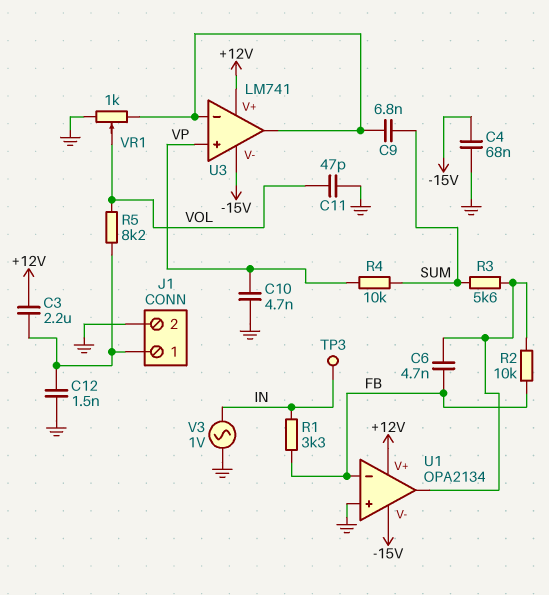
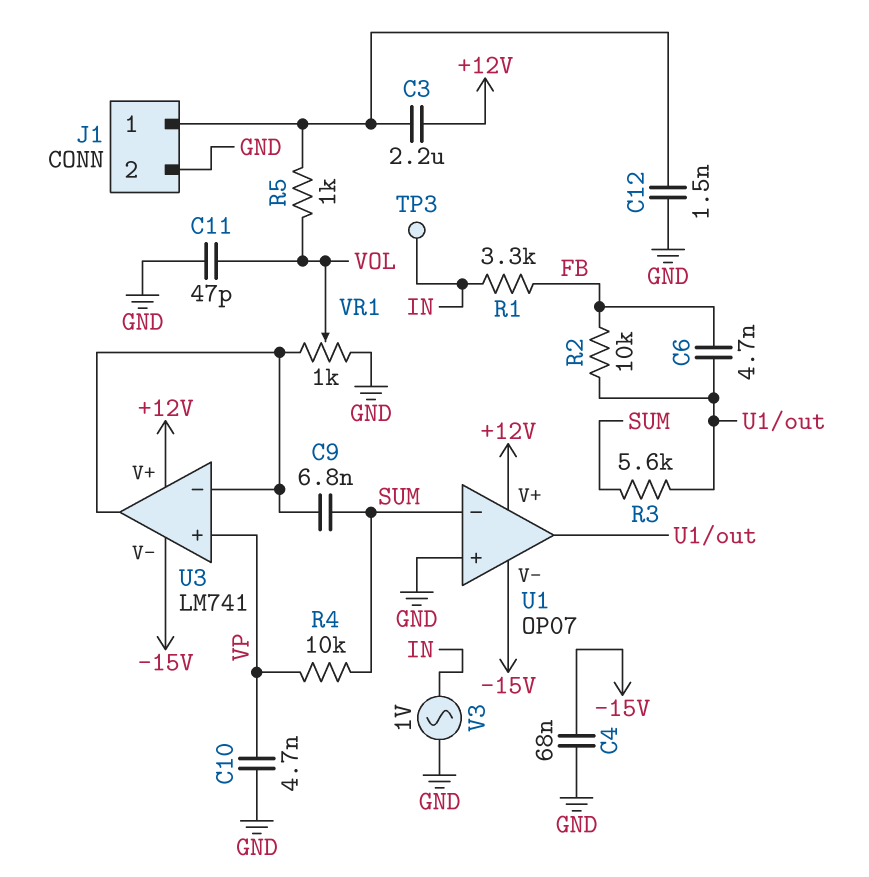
R5: 8.2k (J1/1, VOL) -> 1k (J1/1, VOL)
U1: OPA2134 -> OP07
U1 pin in-: FB -> SUM

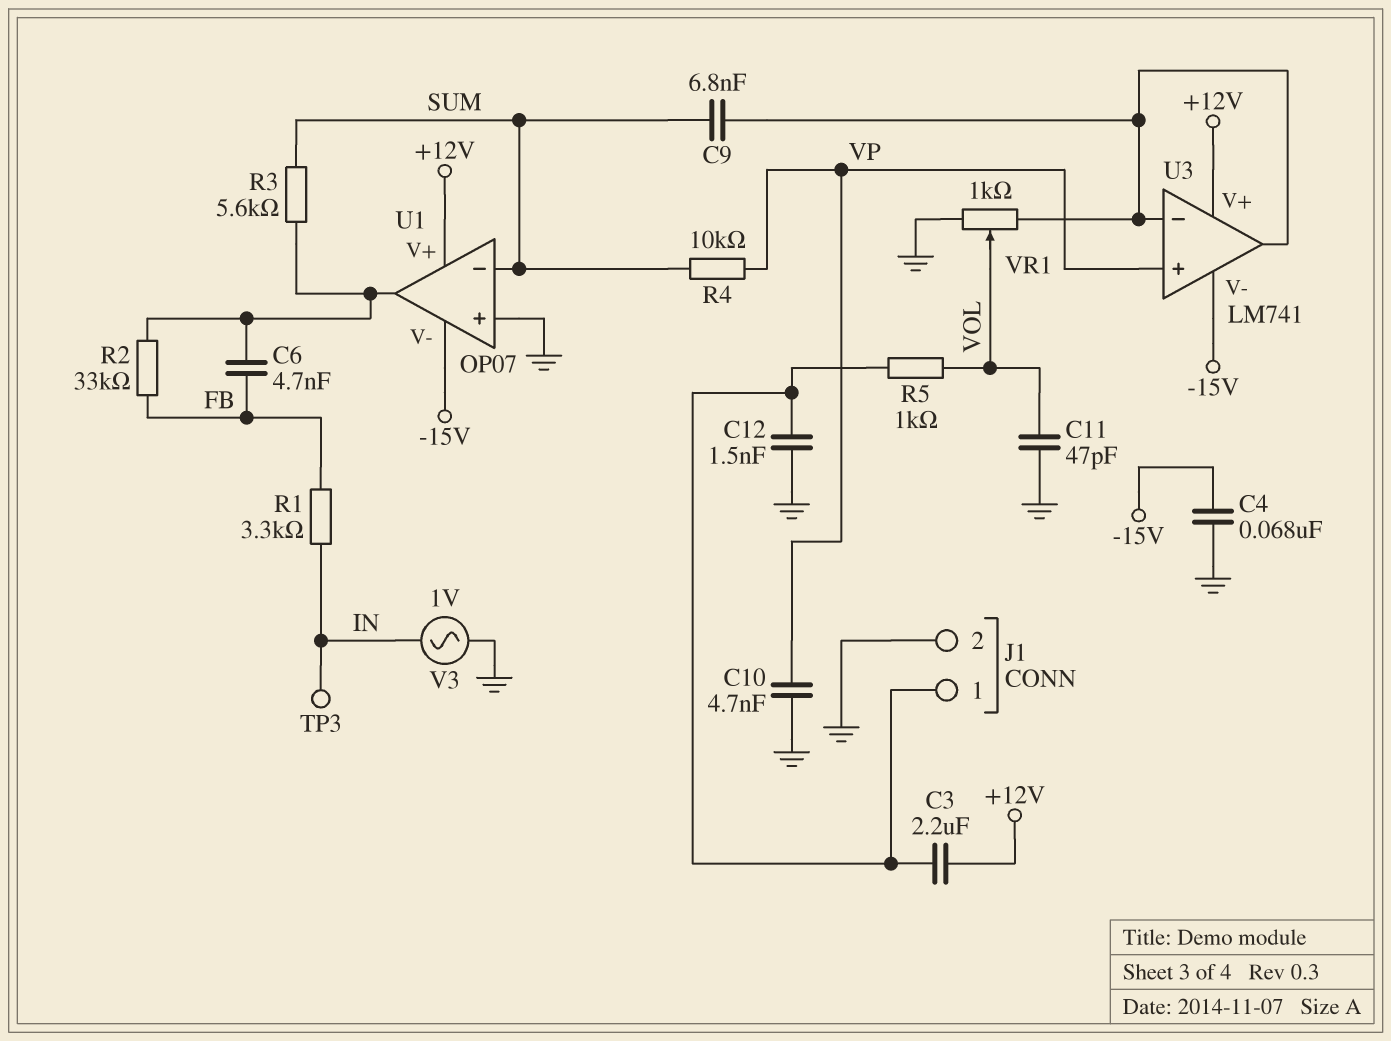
R2: 10k (FB, U1/out) -> 33k (FB, U1/out)

